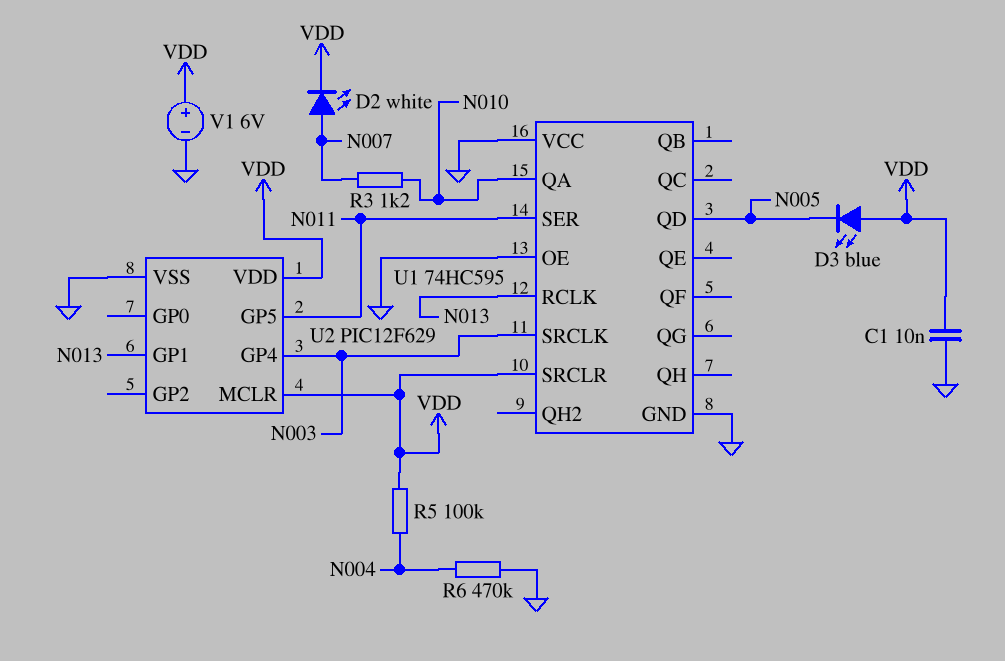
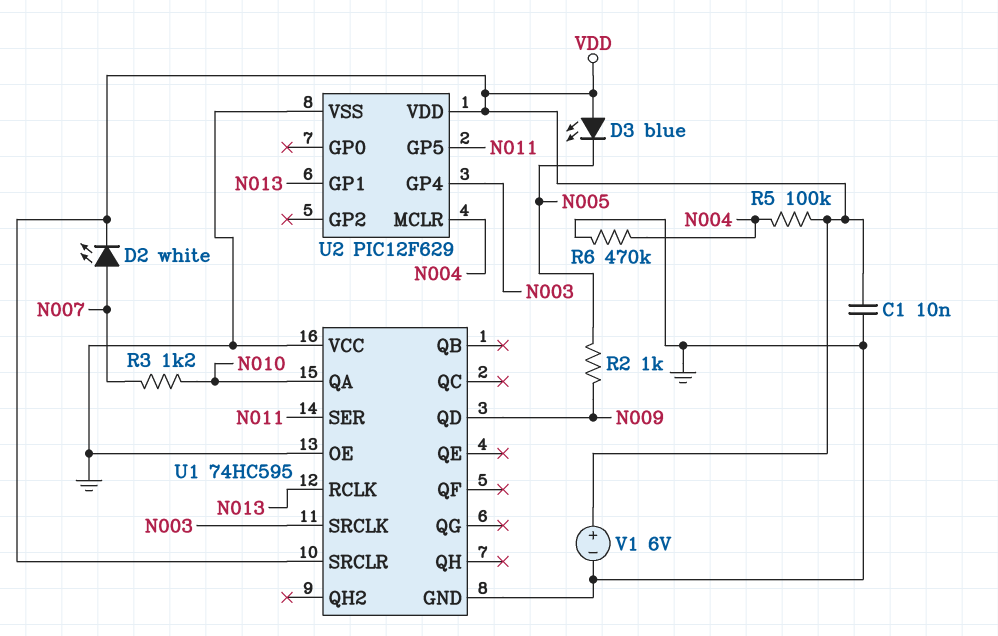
R2: none -> 1k (N005, N009)
U1 pin QD: N005 -> N009
U2 pin MCLR: VDD -> N004

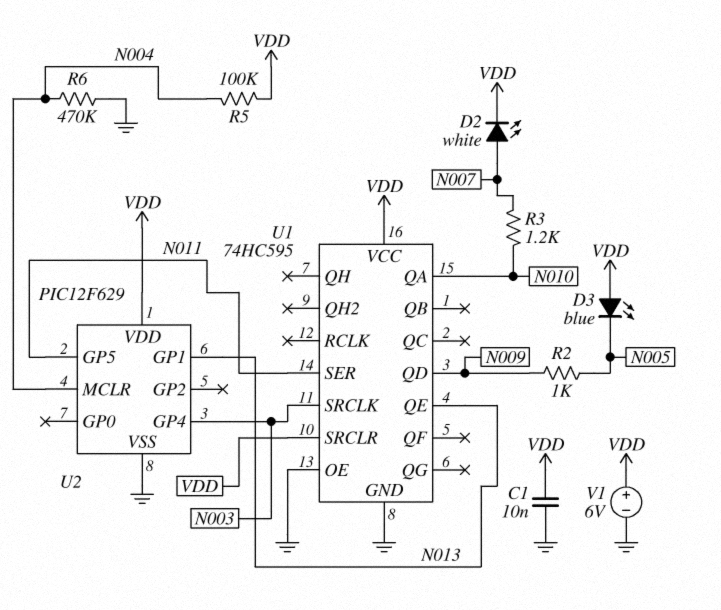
U1 pin QE: none -> N013
U1 pin RCLK: N013 -> none
U1 pin VCC: GND -> VDD

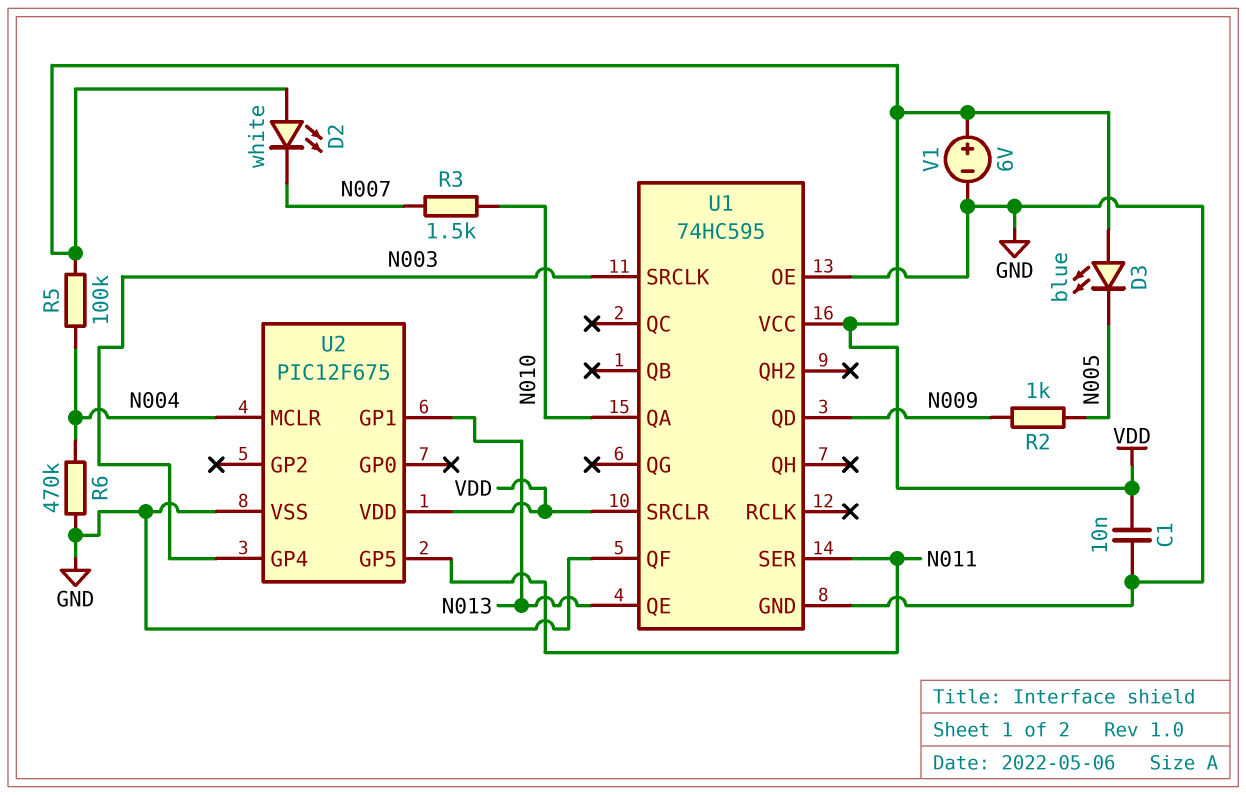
D2: LED white (A N007, K VDD) -> LED white (A VDD, K N007)
R3: 1.2k (N007, N010) -> 1.5k (N007, N010)
U1 pin QF: none -> GND
U2: PIC12F629 -> PIC12F675

